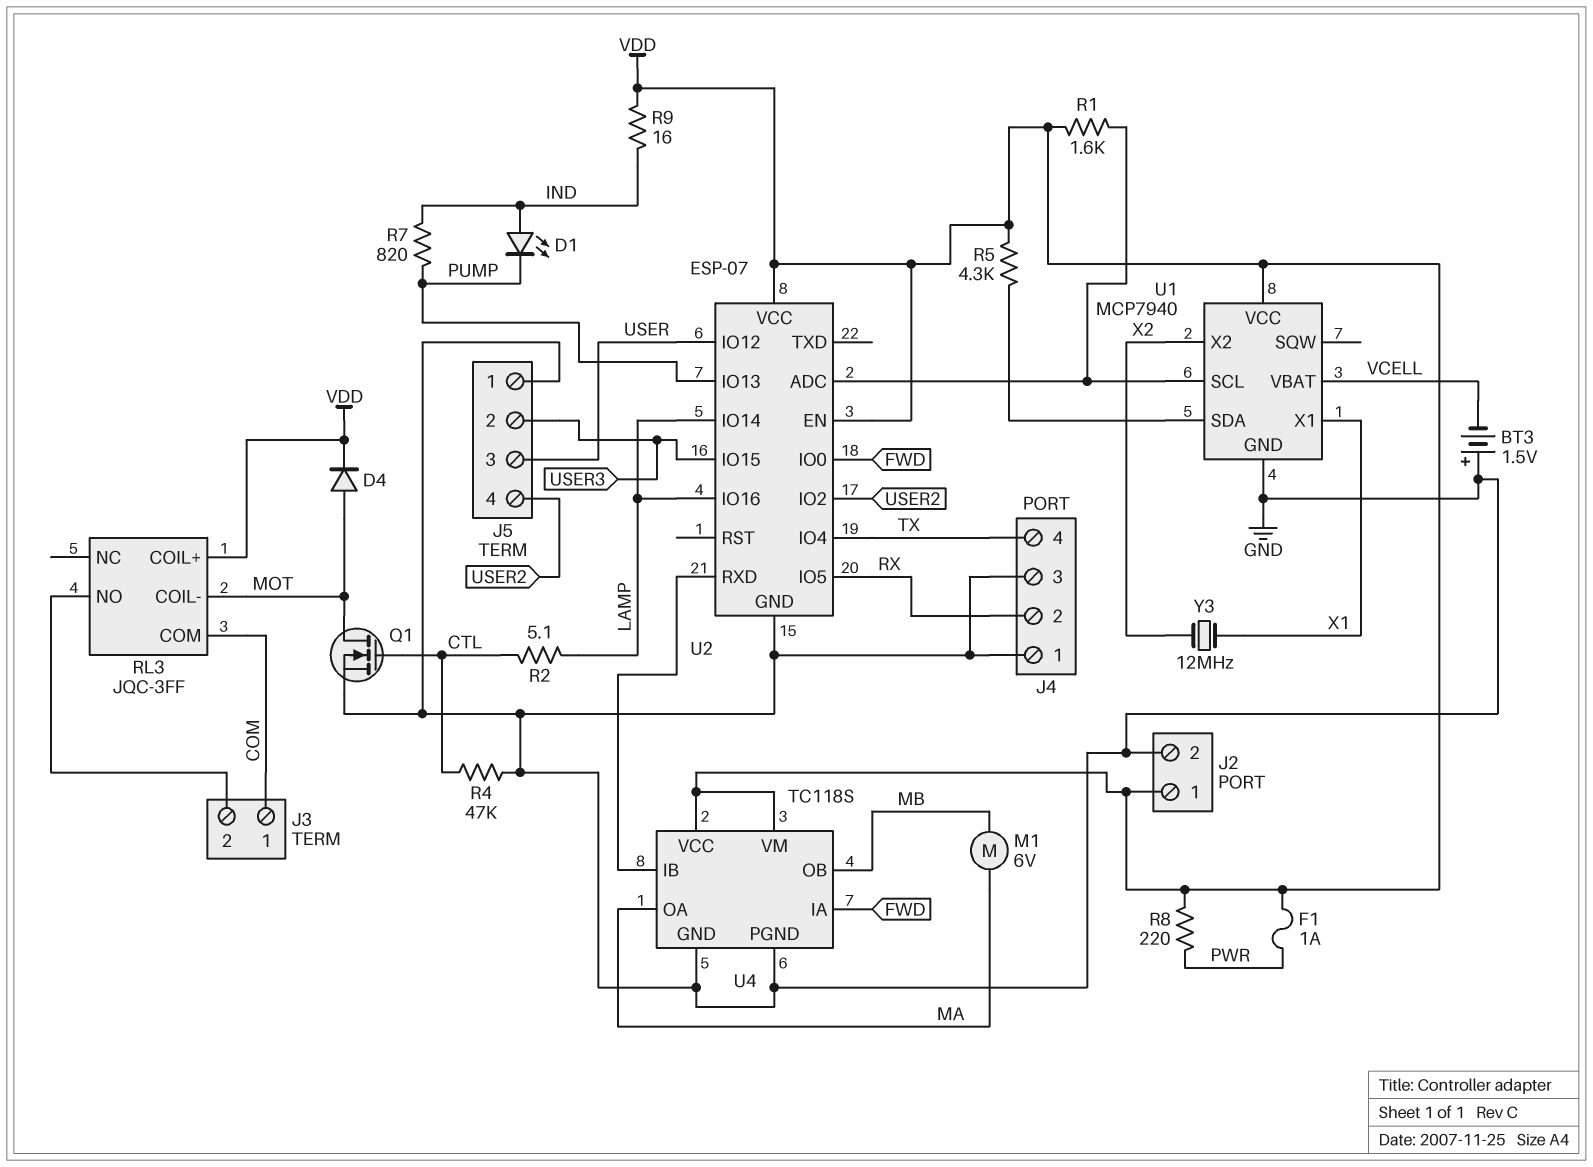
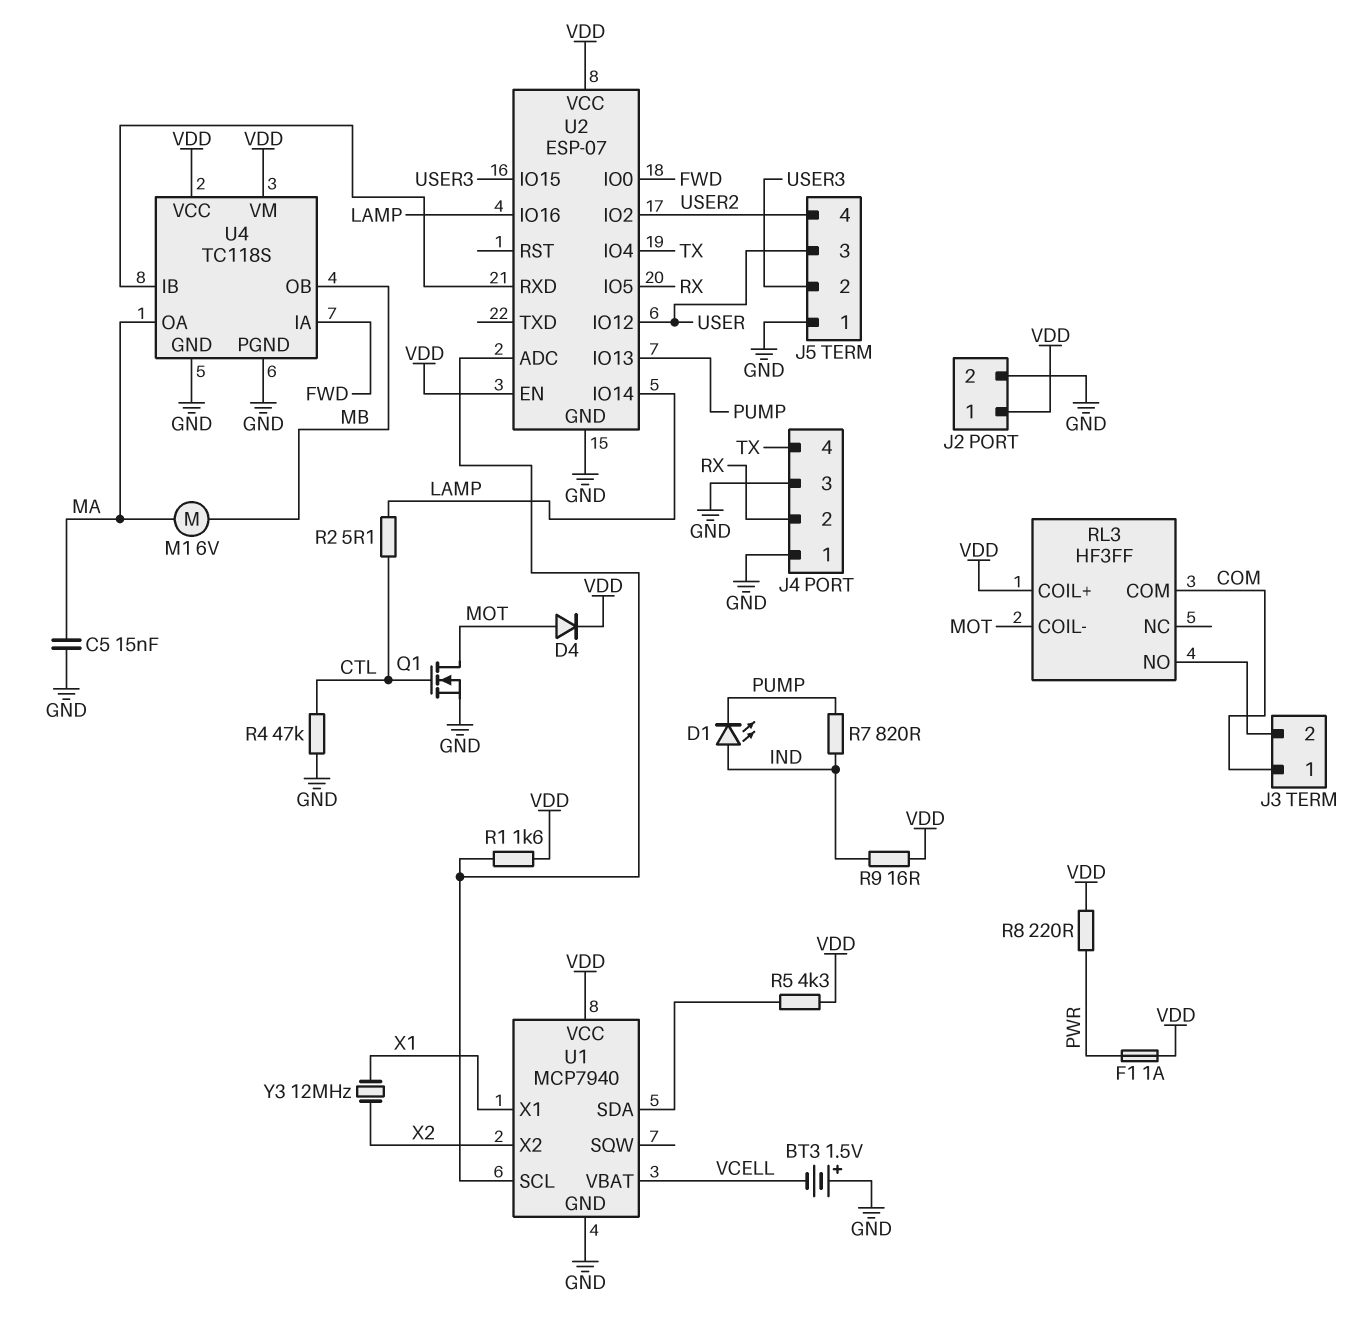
C5: none -> 15nF (GND, MA)
RL3: JQC-3FF -> HF3FF

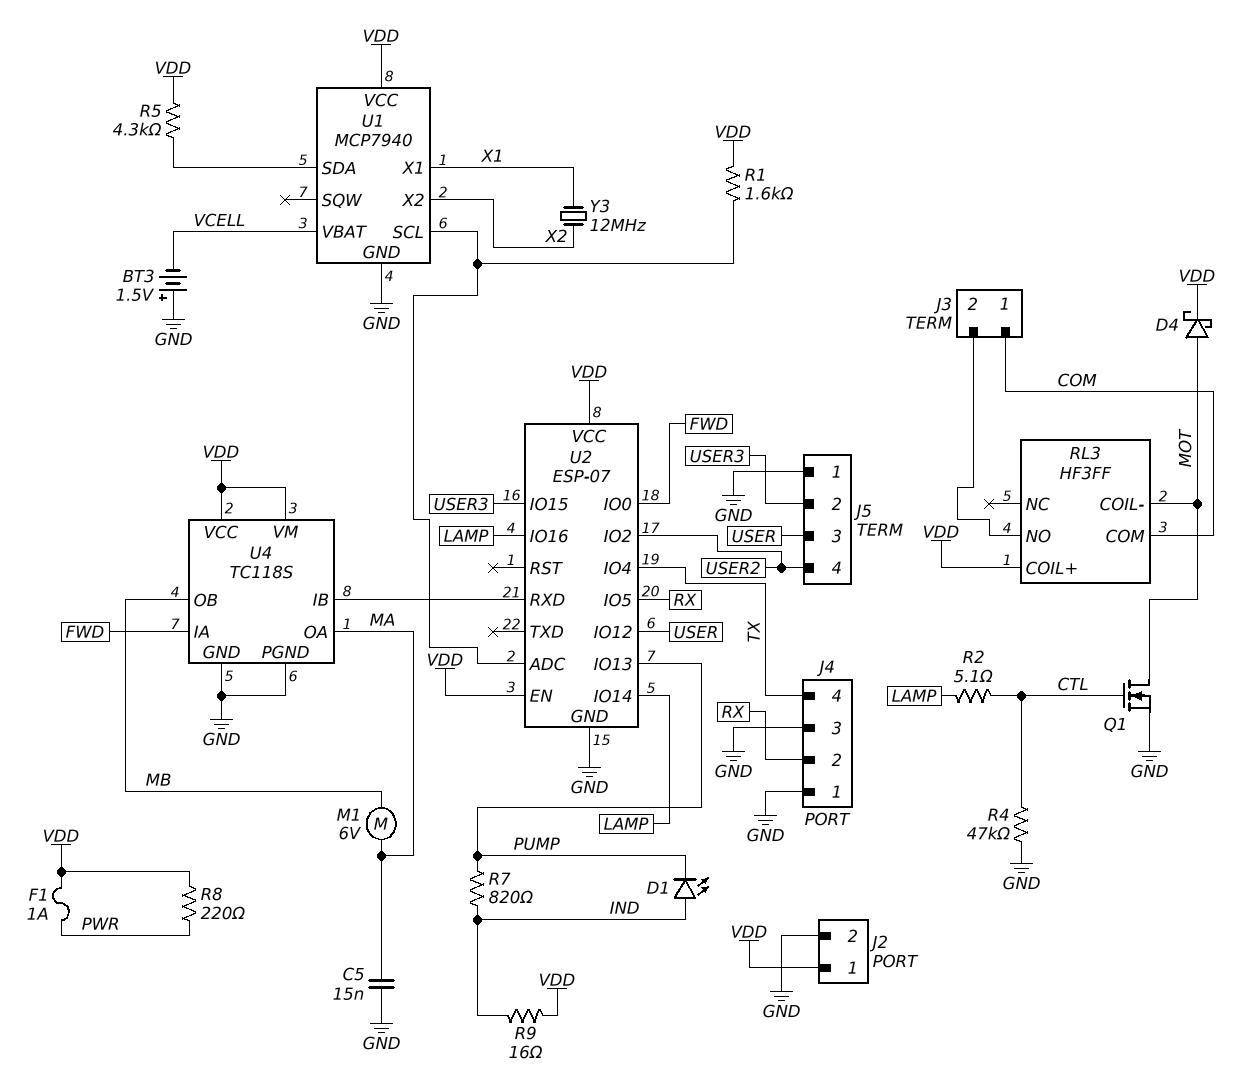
D4: diode (A MOT, K VDD) -> schottky (A MOT, K VDD)

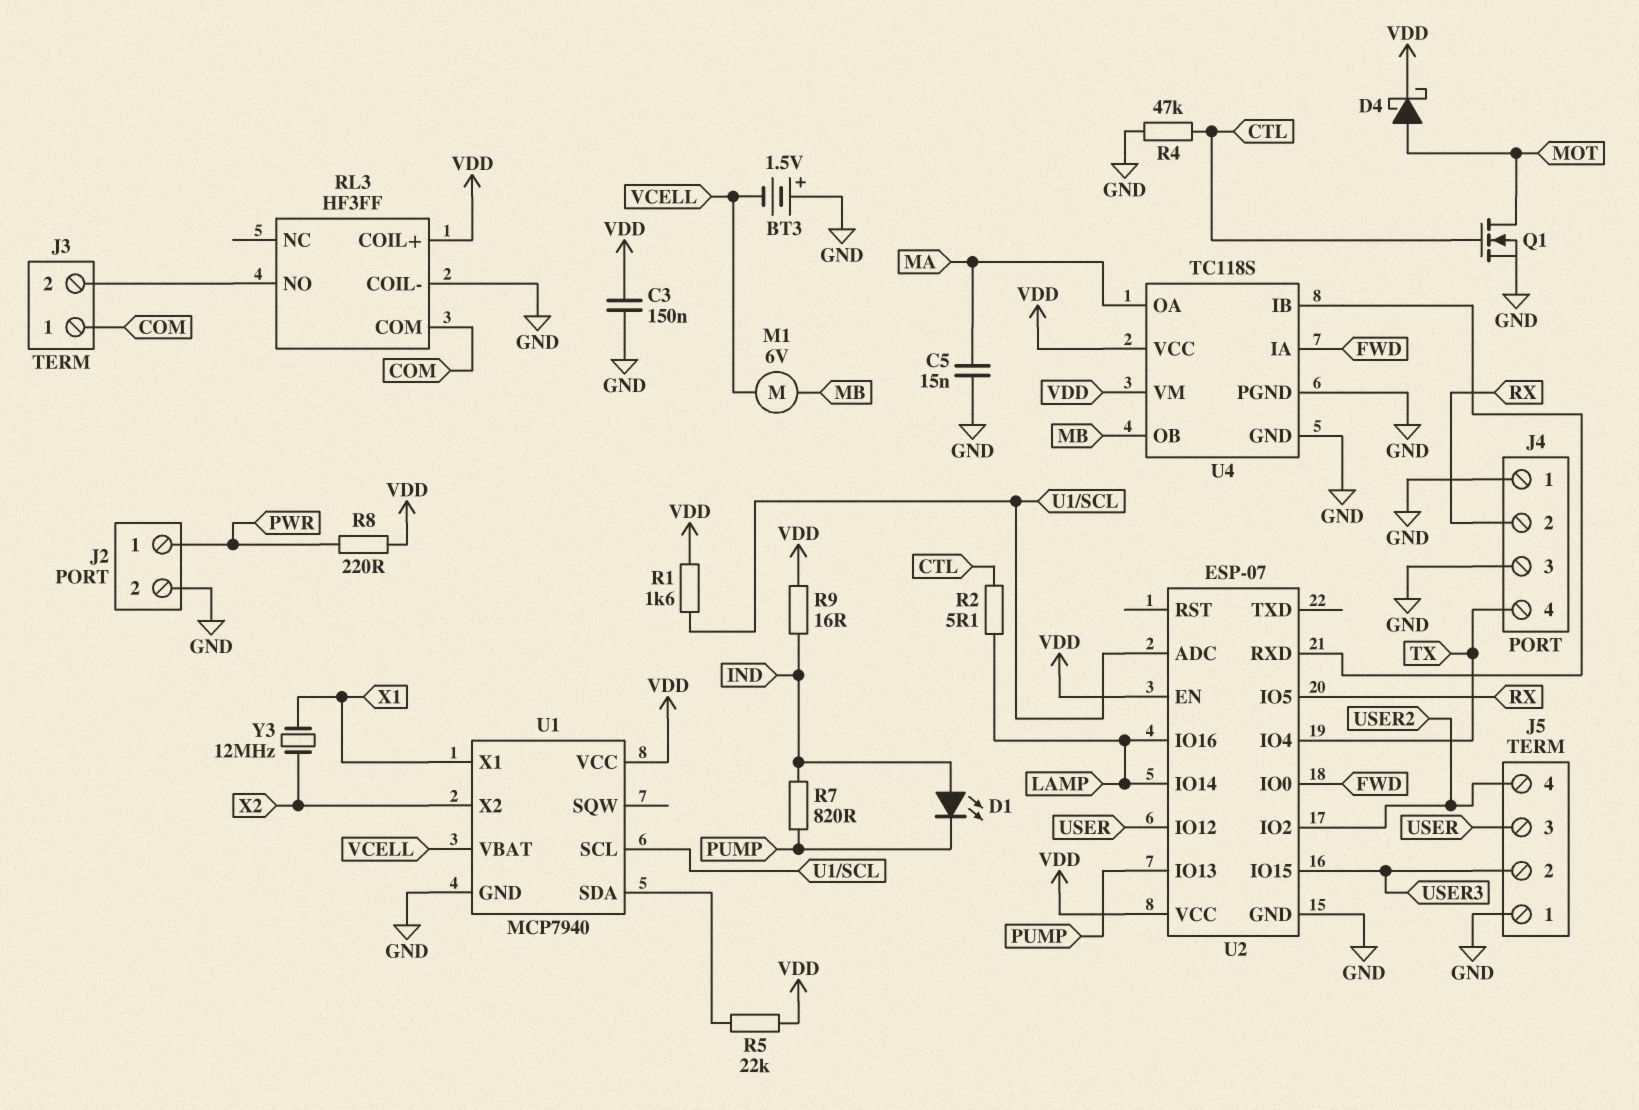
C3: none -> 150nF (GND, VDD)
F1: 1A (PWR, VDD) -> none
J2 pin 1: VDD -> PWR
M1: motor 6V (MA, MB) -> motor 6V (MB, VCELL)
R5: 4.3k (U1/SDA, VDD) -> 22k (U1/SDA, VDD)
RL3 pin COIL-: MOT -> GND

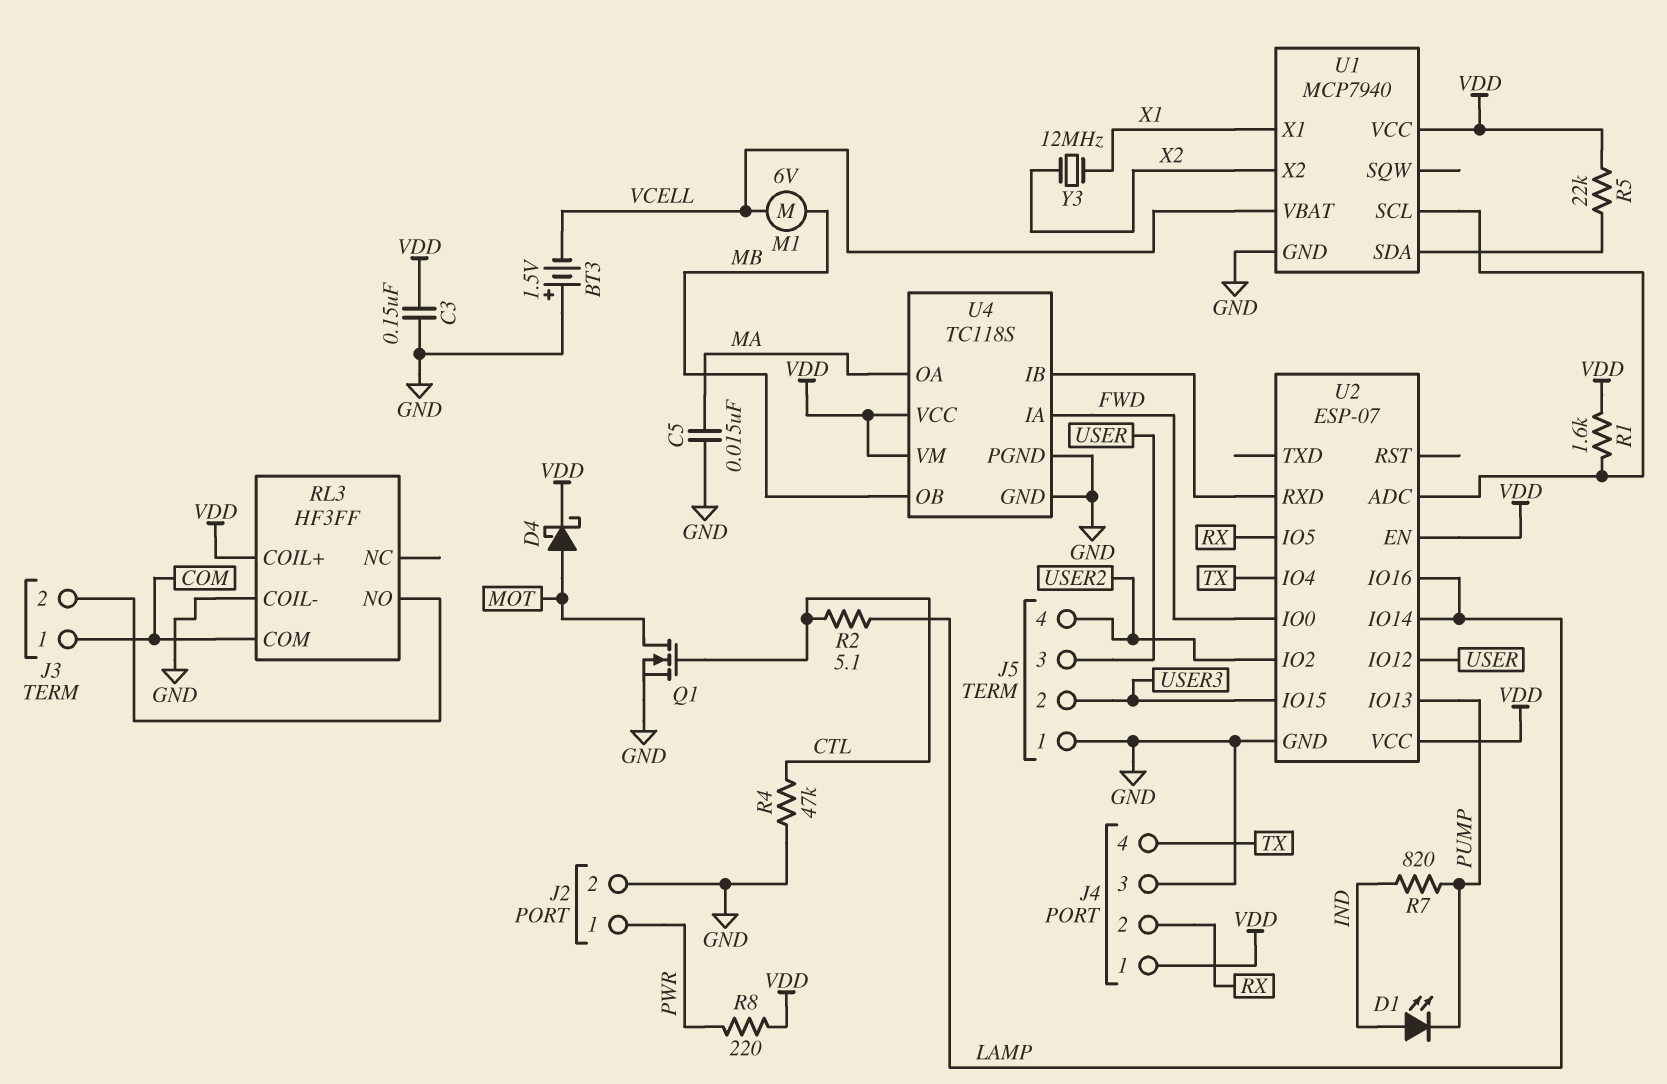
J4 pin 1: GND -> VDD
R9: 16 (IND, VDD) -> none

